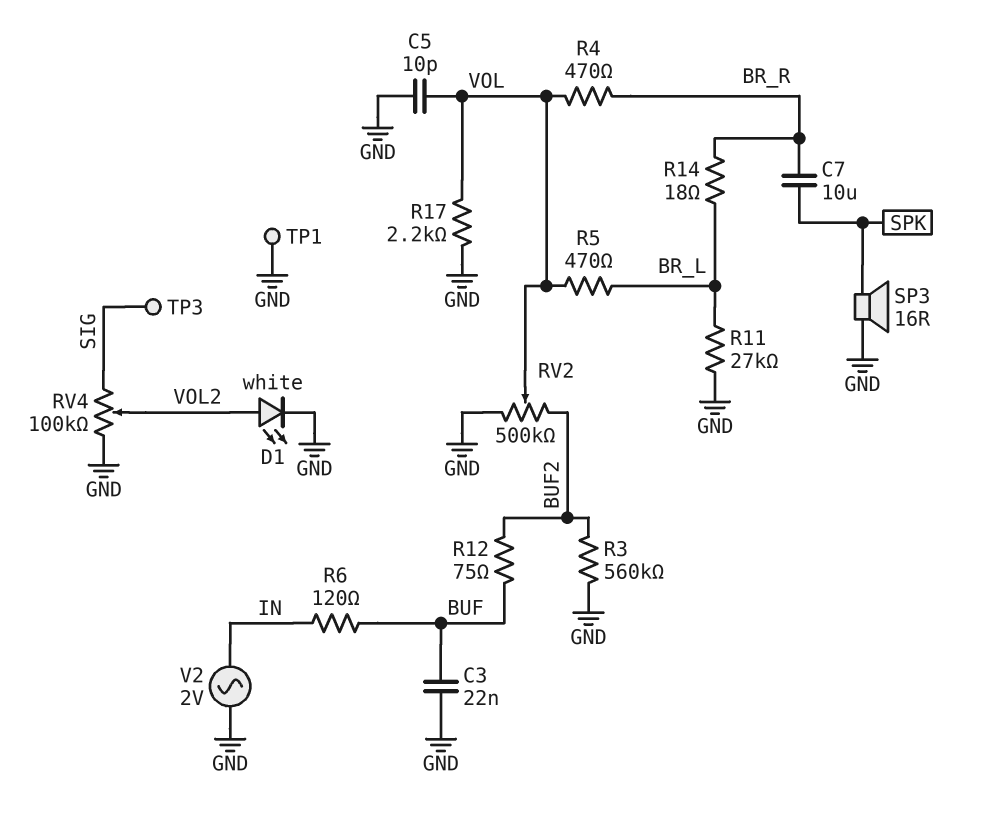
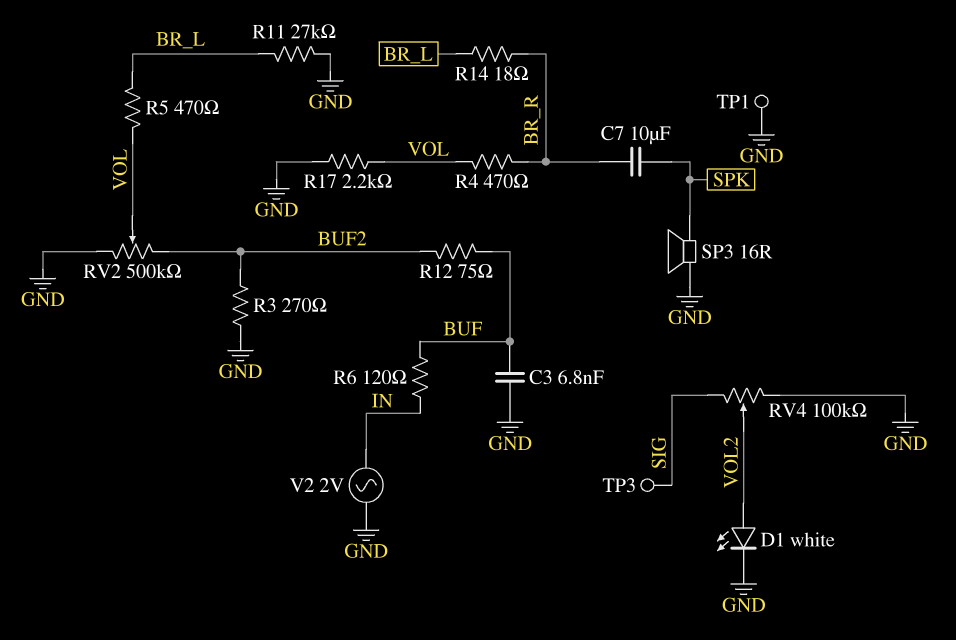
C3: 22nF (BUF, GND) -> 6.8nF (BUF, GND)
C5: 10pF (GND, VOL) -> none
R3: 560k (BUF2, GND) -> 270 (BUF2, GND)

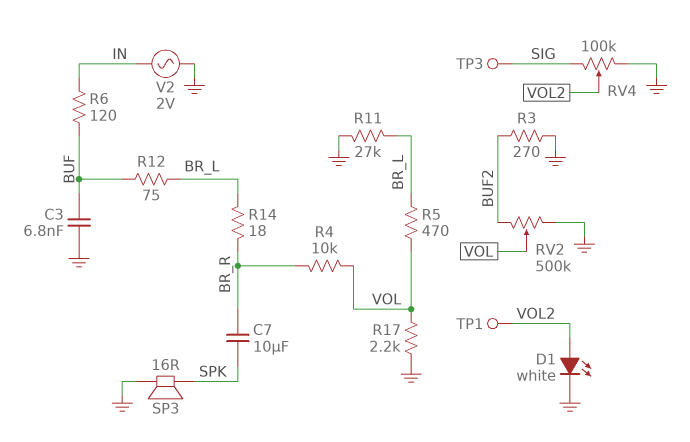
R4: 470 (BR_R, VOL) -> 10k (BR_R, VOL)
R12: 75 (BUF, BUF2) -> 75 (BR_L, BUF)
TP1: test point (GND) -> test point (VOL2)

